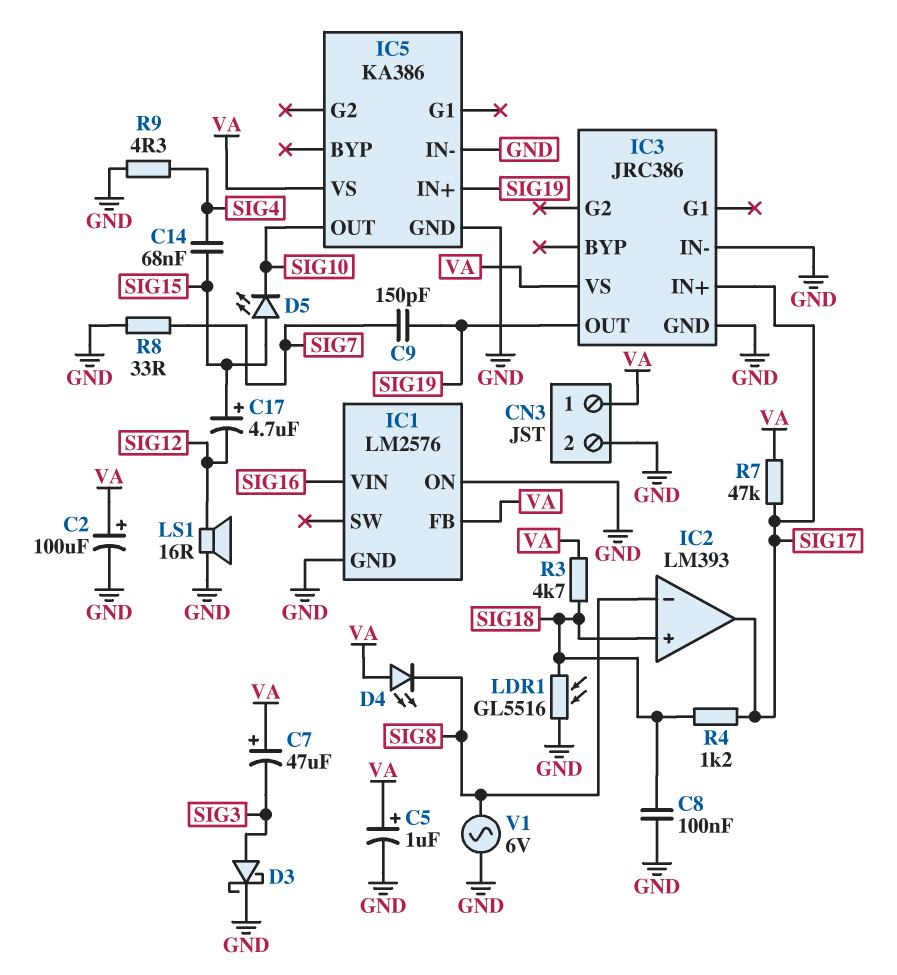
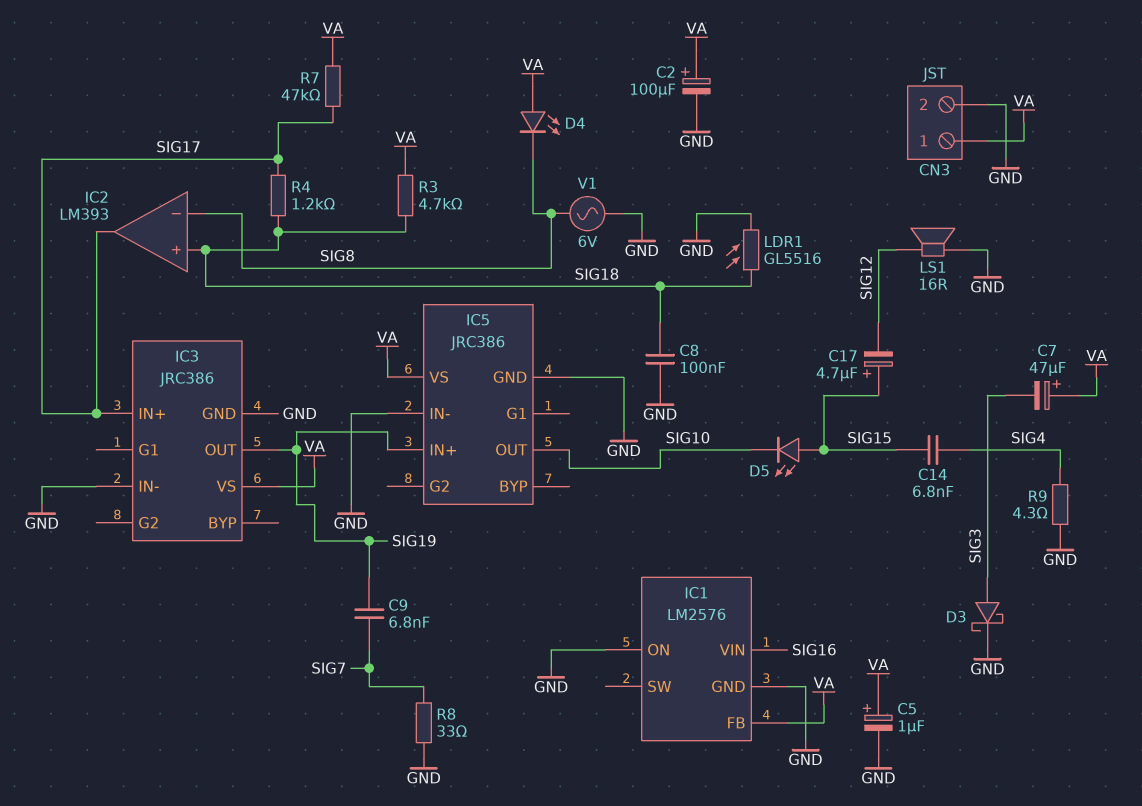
C9: 150pF (SIG7, SIG19) -> 6.8nF (SIG7, SIG19)
C14: 68nF (SIG4, SIG15) -> 6.8nF (SIG4, SIG15)
IC5: KA386 -> JRC386

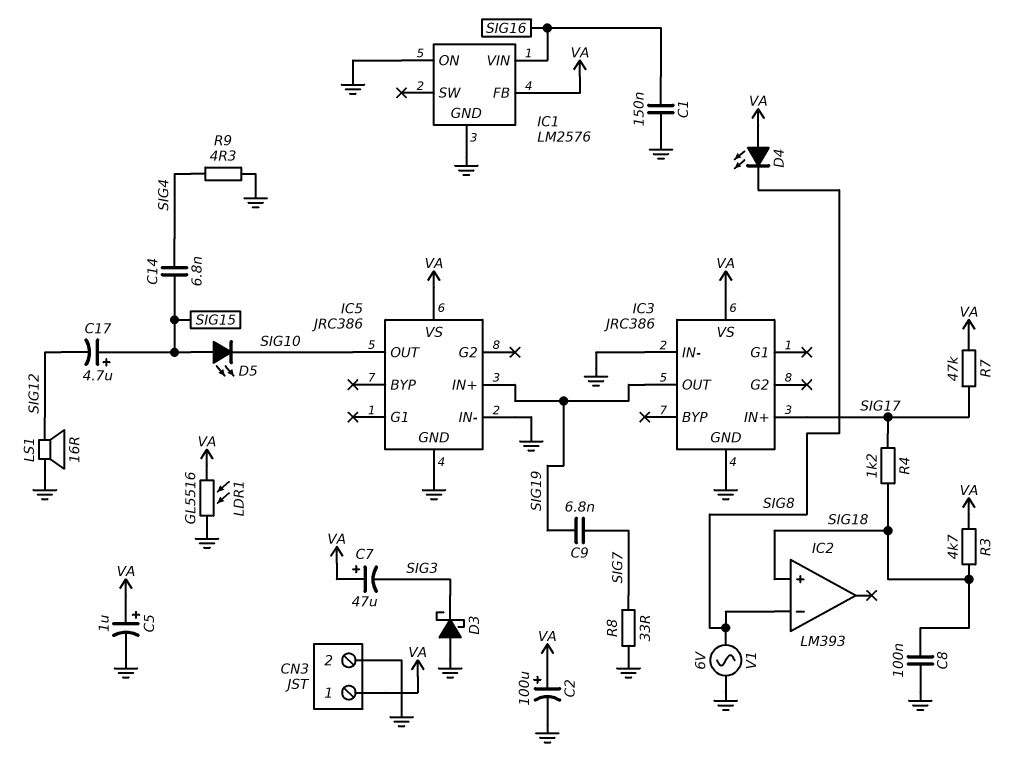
C1: none -> 150nF (GND, SIG16)
D3: schottky (A SIG3, K GND) -> schottky (A GND, K SIG3)
IC2 pin out: SIG17 -> none
LDR1: GL5516 (GND, SIG18) -> GL5516 (GND, VA)

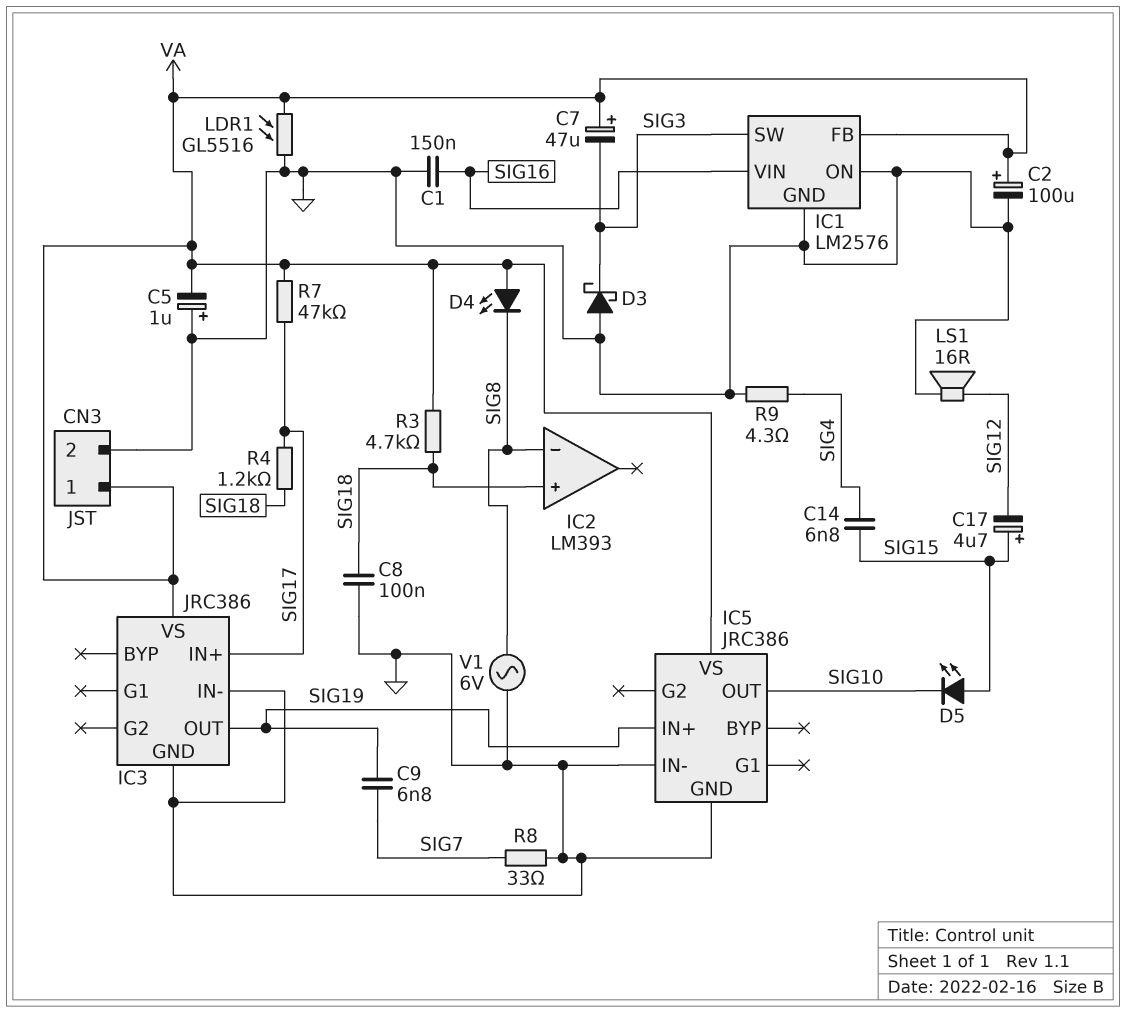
C5: 1uF (plus VA, minus GND) -> 1uF (plus GND, minus VA)
IC1 pin SW: none -> SIG3

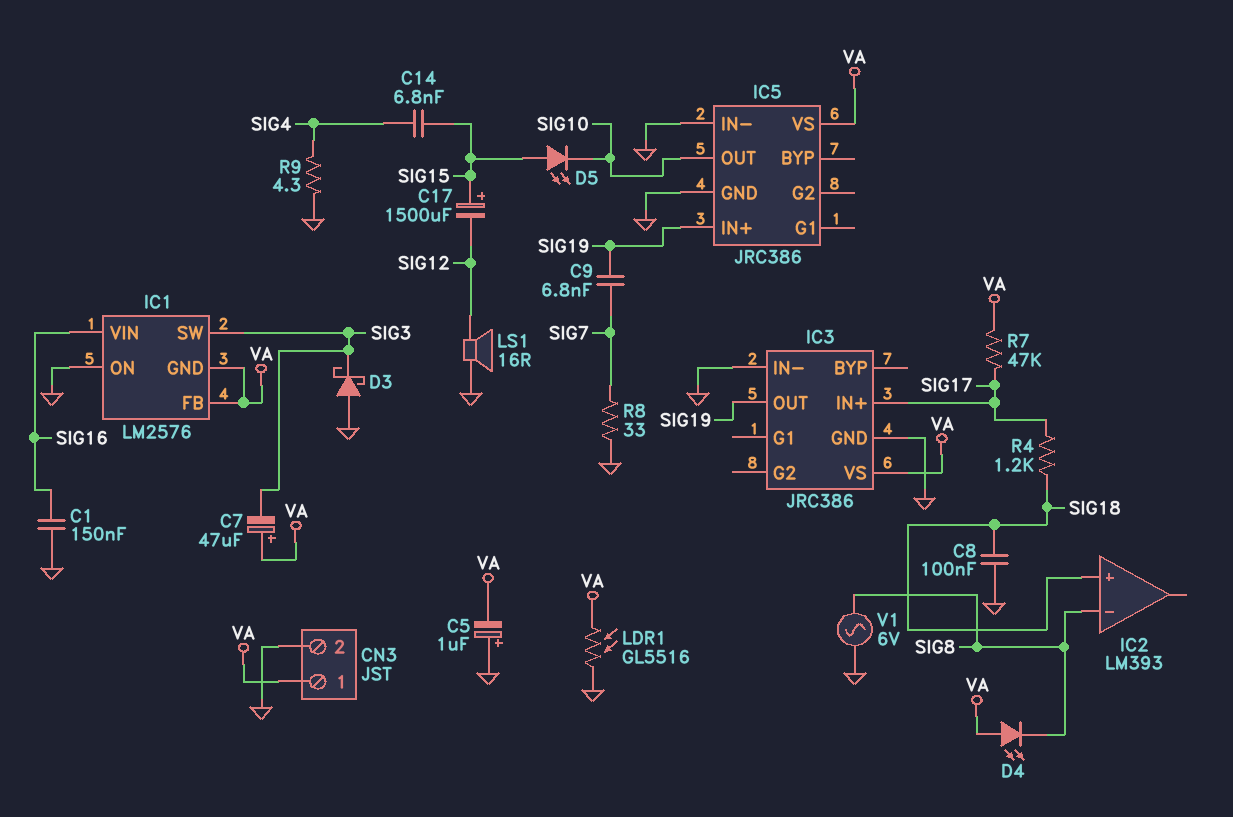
C2: 100uF (plus VA, minus GND) -> none
C17: 4.7uF (plus SIG15, minus SIG12) -> 1500uF (plus SIG15, minus SIG12)
IC1 pin GND: GND -> VA
R3: 4.7k (SIG18, VA) -> none

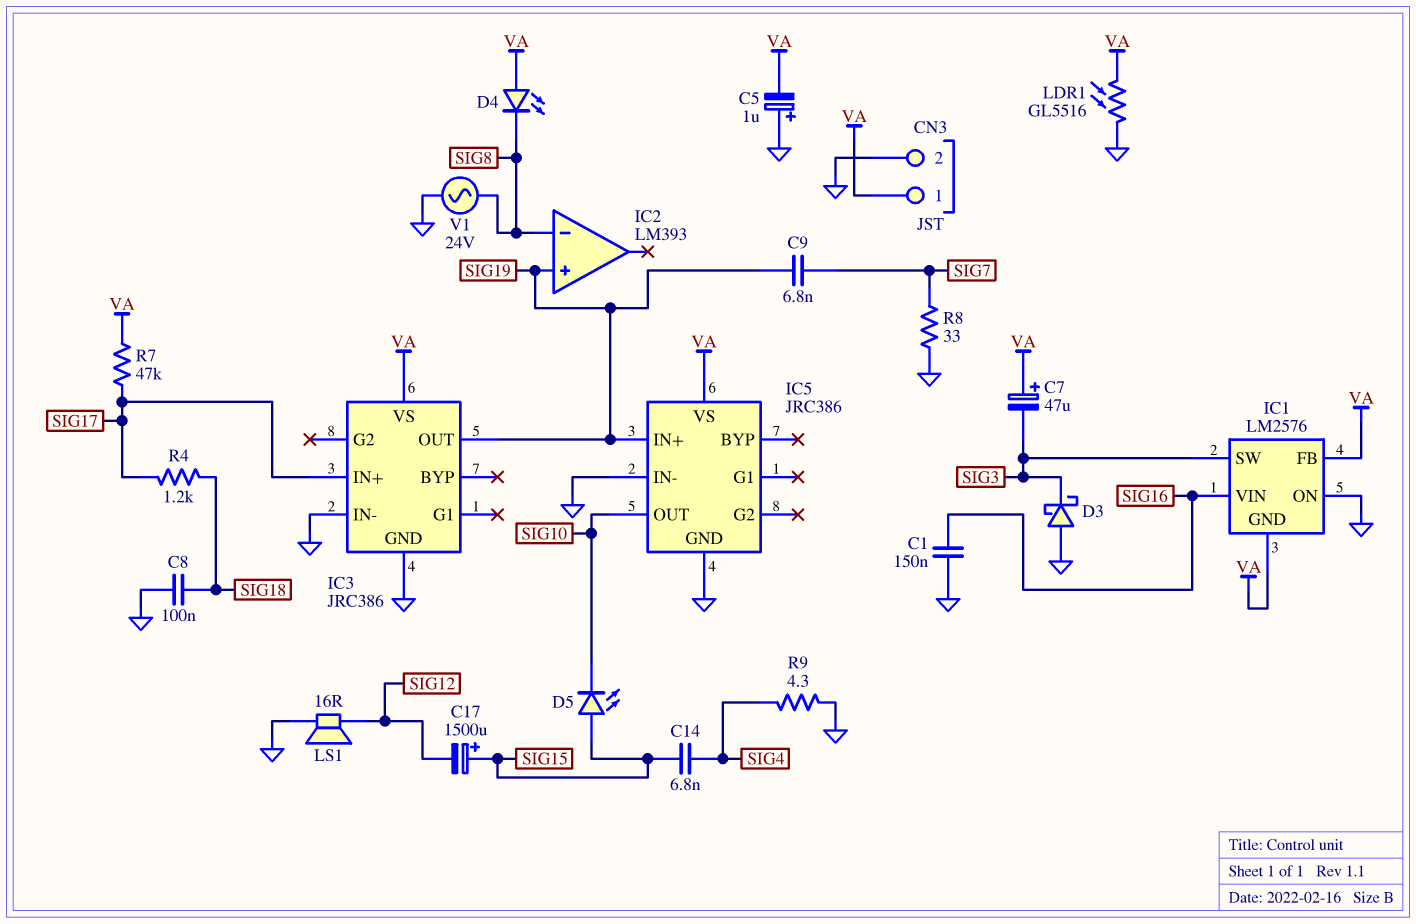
IC2 pin in+: SIG18 -> SIG19
V1: AC 6V (GND, SIG8) -> AC 24V (GND, SIG8)

